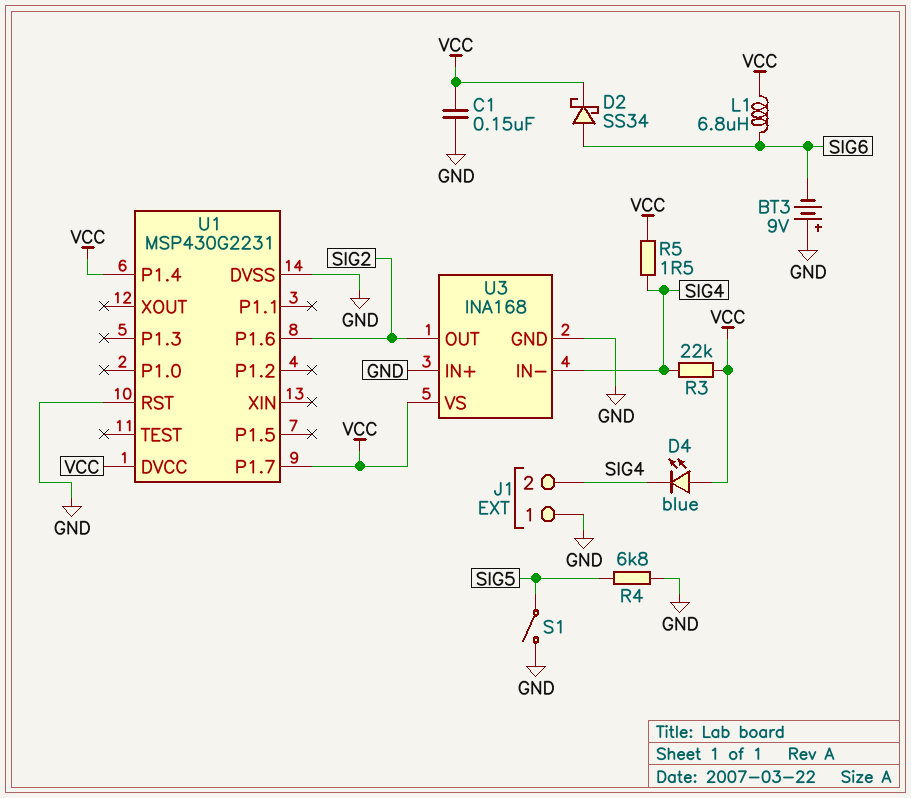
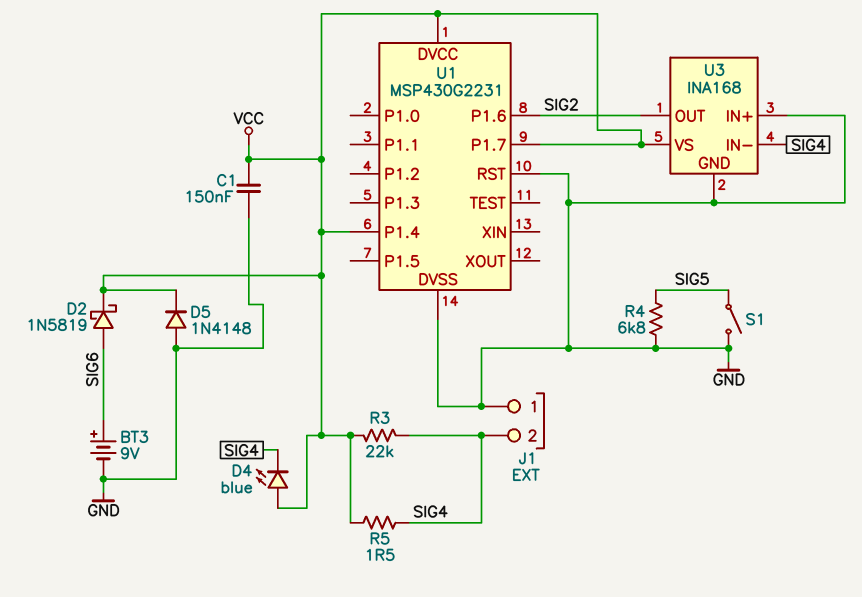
BT3: 9V (plus GND, minus SIG6) -> 9V (plus SIG6, minus GND)
D2: schottky SS34 (A SIG6, K VCC) -> schottky 1N5819 (A SIG6, K VCC)
D5: none -> diode 1N4148 (A GND, K VCC)
L1: 6.8uH (SIG6, VCC) -> none

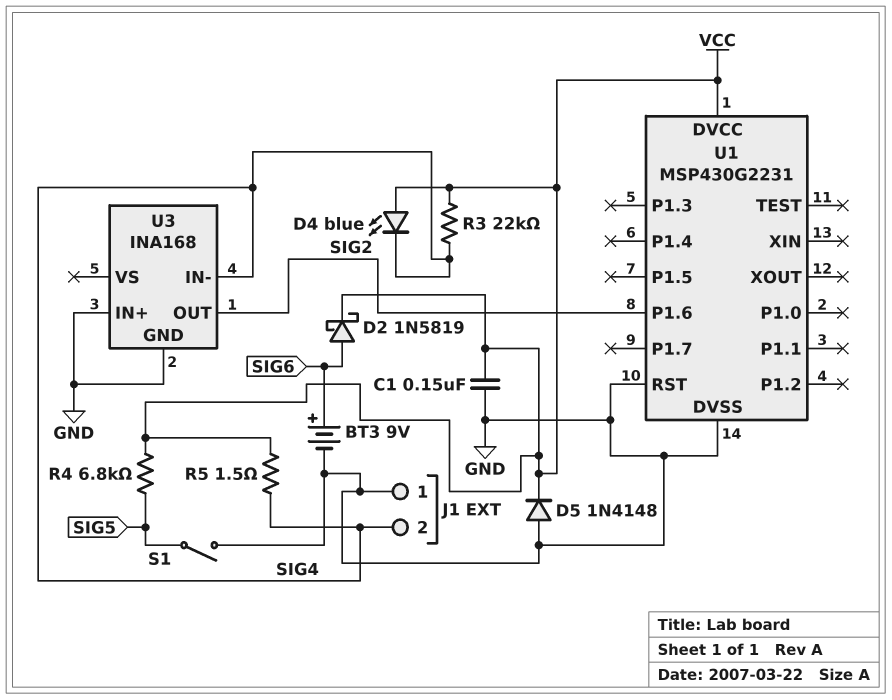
R4: 6.8k (GND, SIG5) -> 6.8k (SIG5, VCC)
U1 pin P1.4: VCC -> none
U1 pin P1.7: VCC -> none
U3 pin VS: VCC -> none

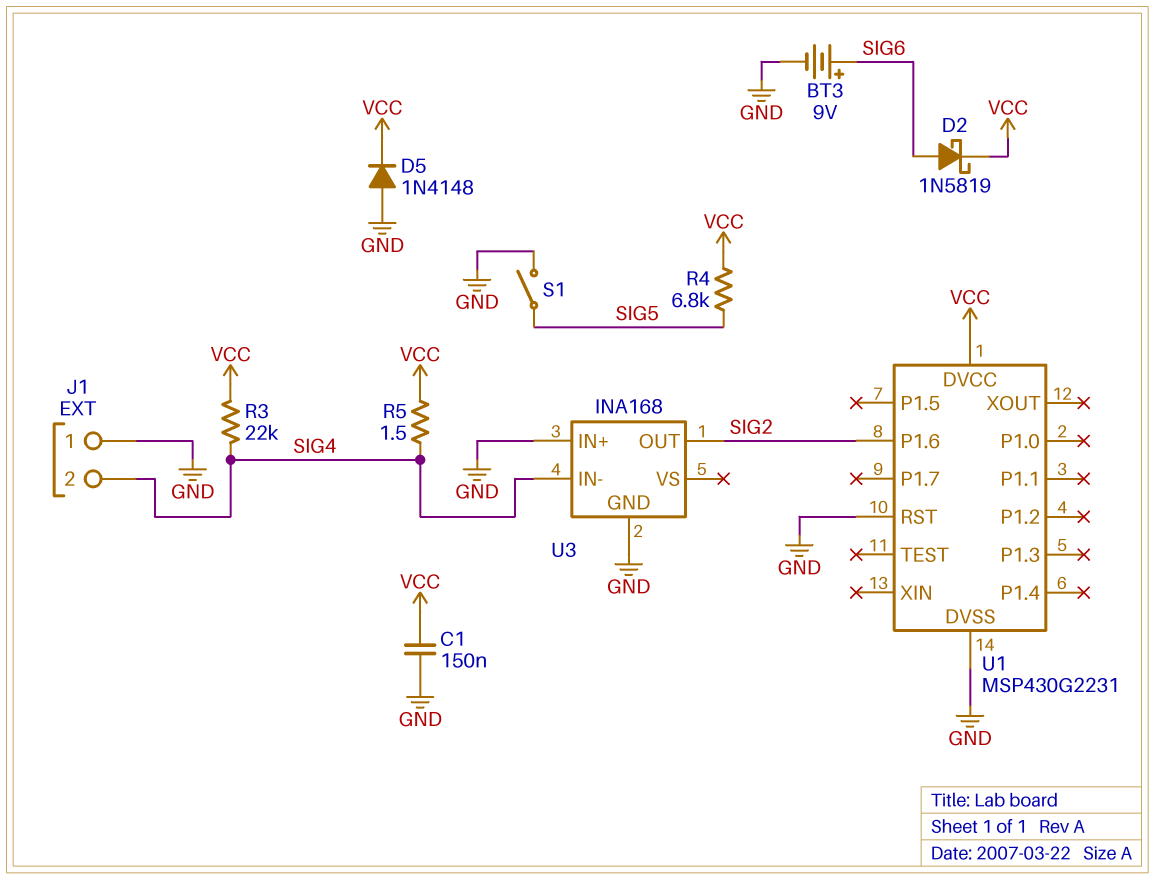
D4: LED blue (A VCC, K SIG4) -> none

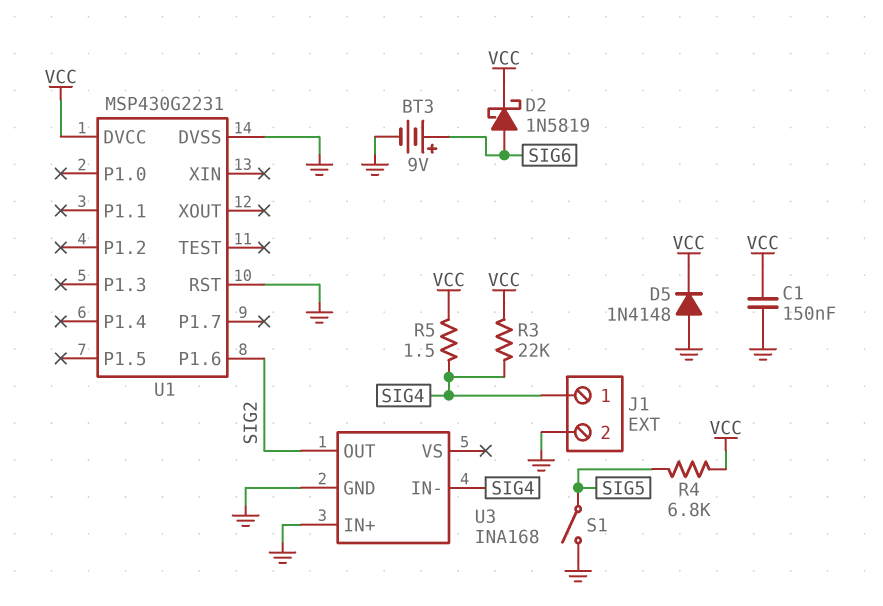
J1 pin 1: GND -> SIG4
J1 pin 2: SIG4 -> GND

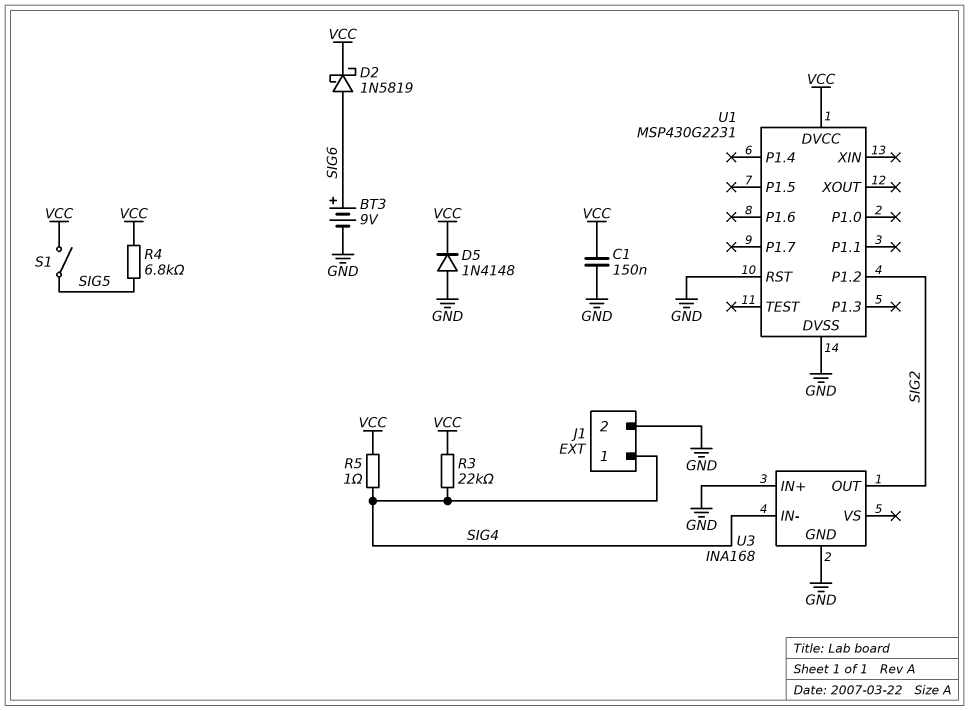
R5: 1.5 (SIG4, VCC) -> 1 (SIG4, VCC)
S1: switch (GND, SIG5) -> switch (SIG5, VCC)
U1 pin P1.2: none -> SIG2
U1 pin P1.6: SIG2 -> none

